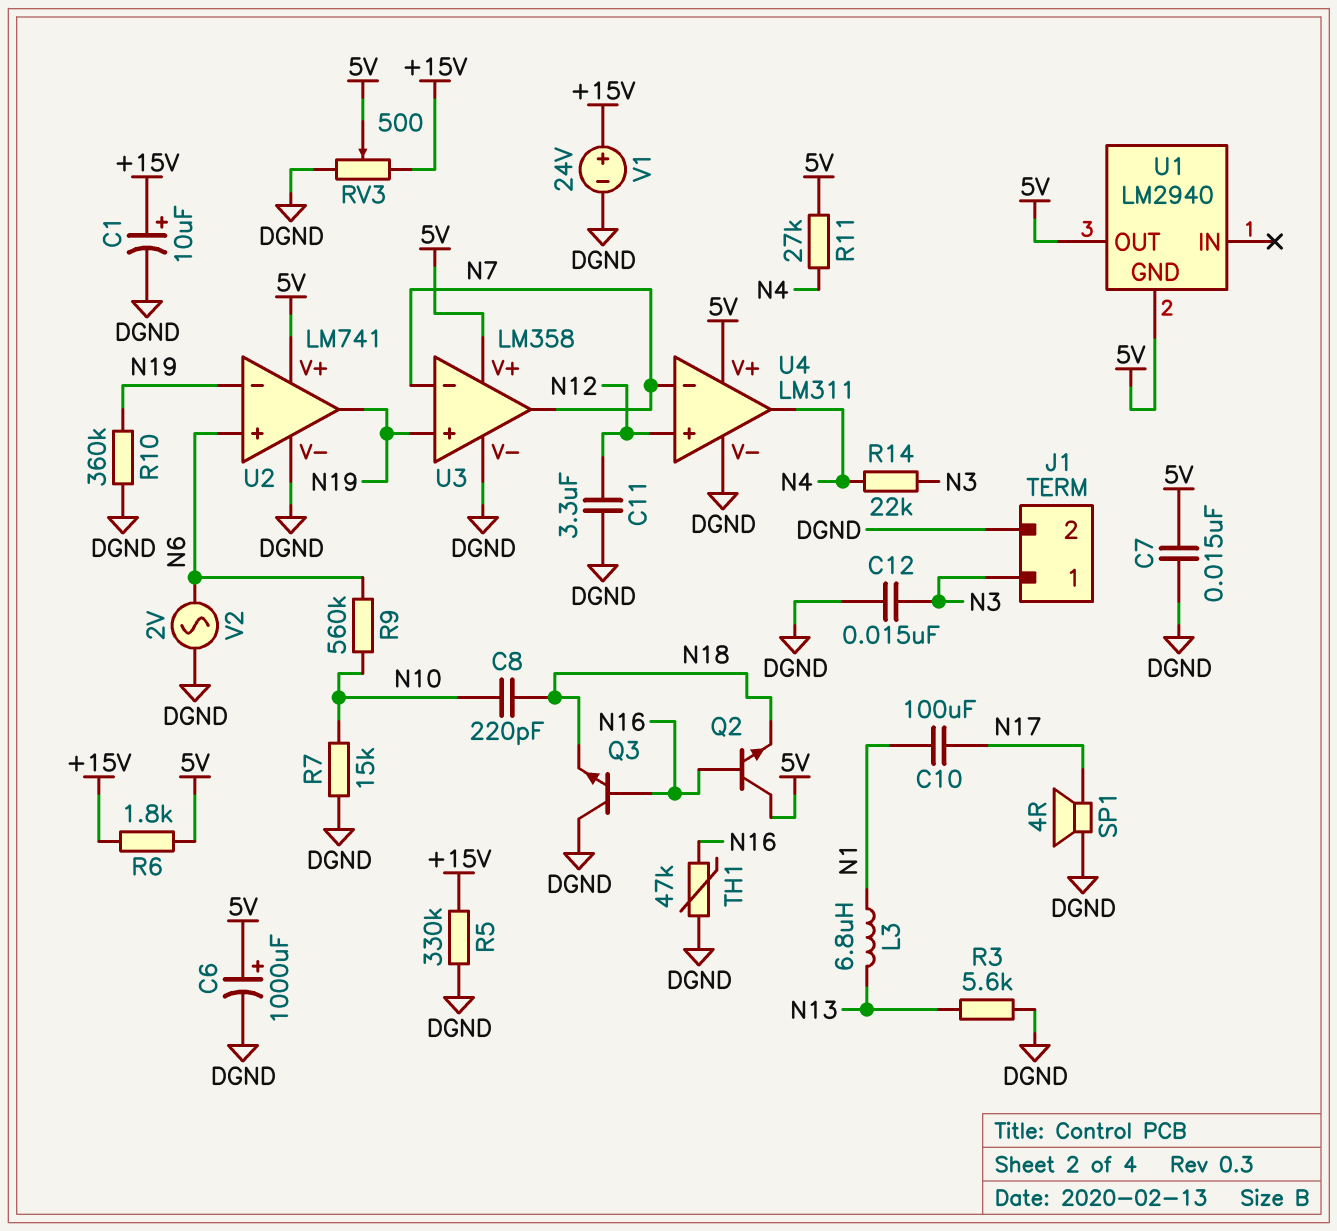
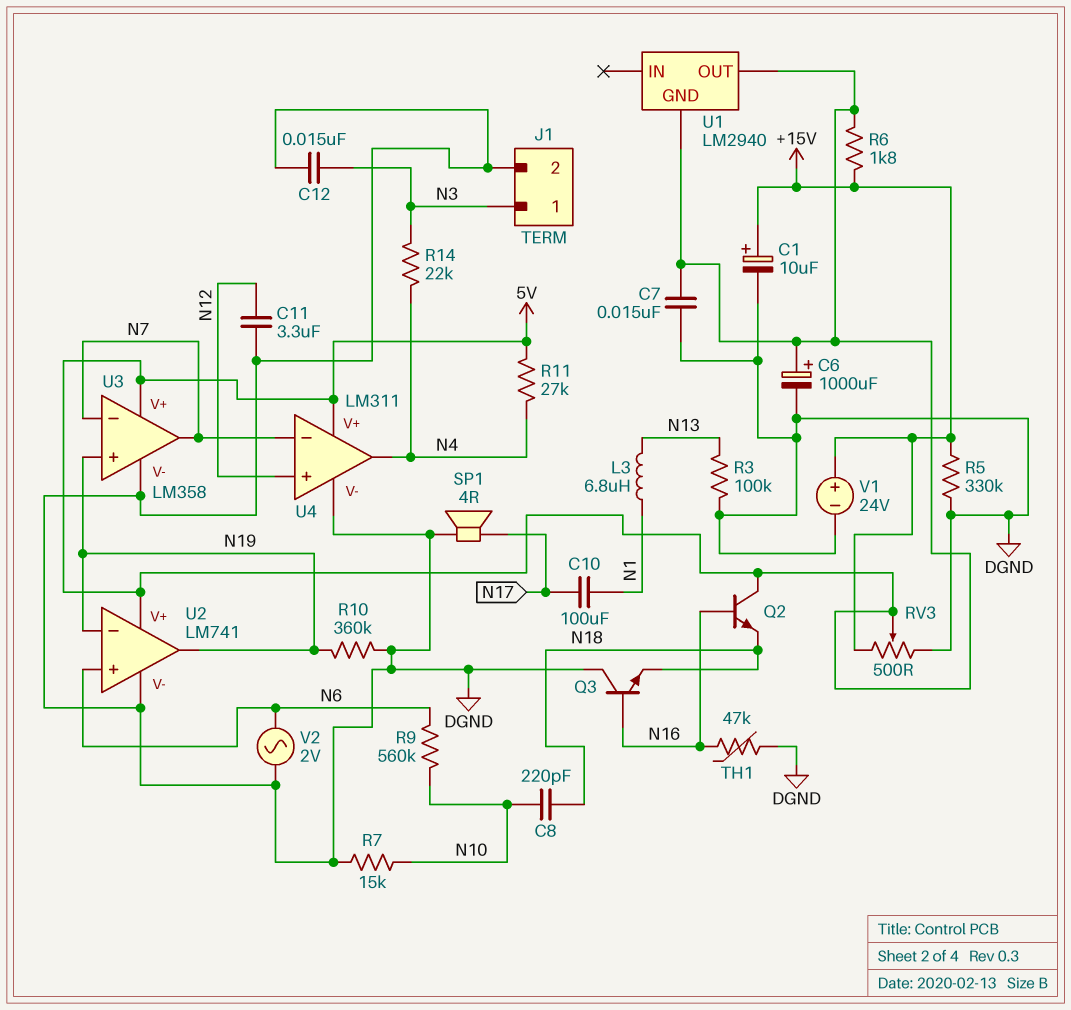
R3: 5.6k (DGND, N13) -> 100k (DGND, N13)

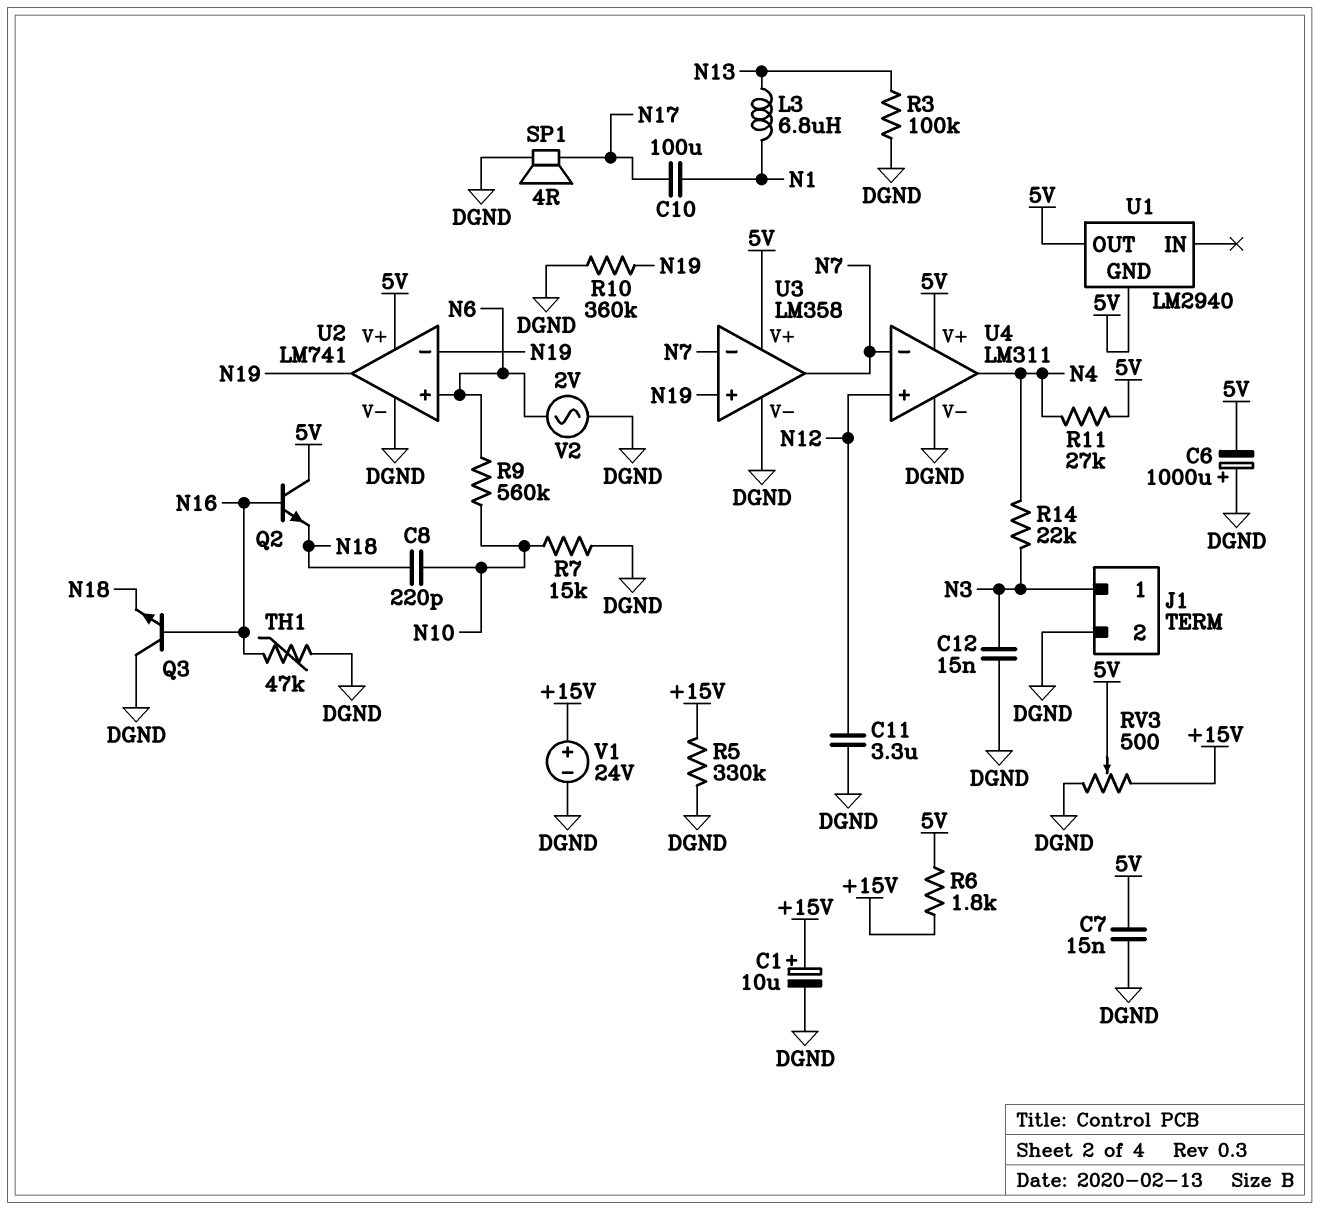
C6: 1000uF (plus 5V, minus DGND) -> 1000uF (plus DGND, minus 5V)

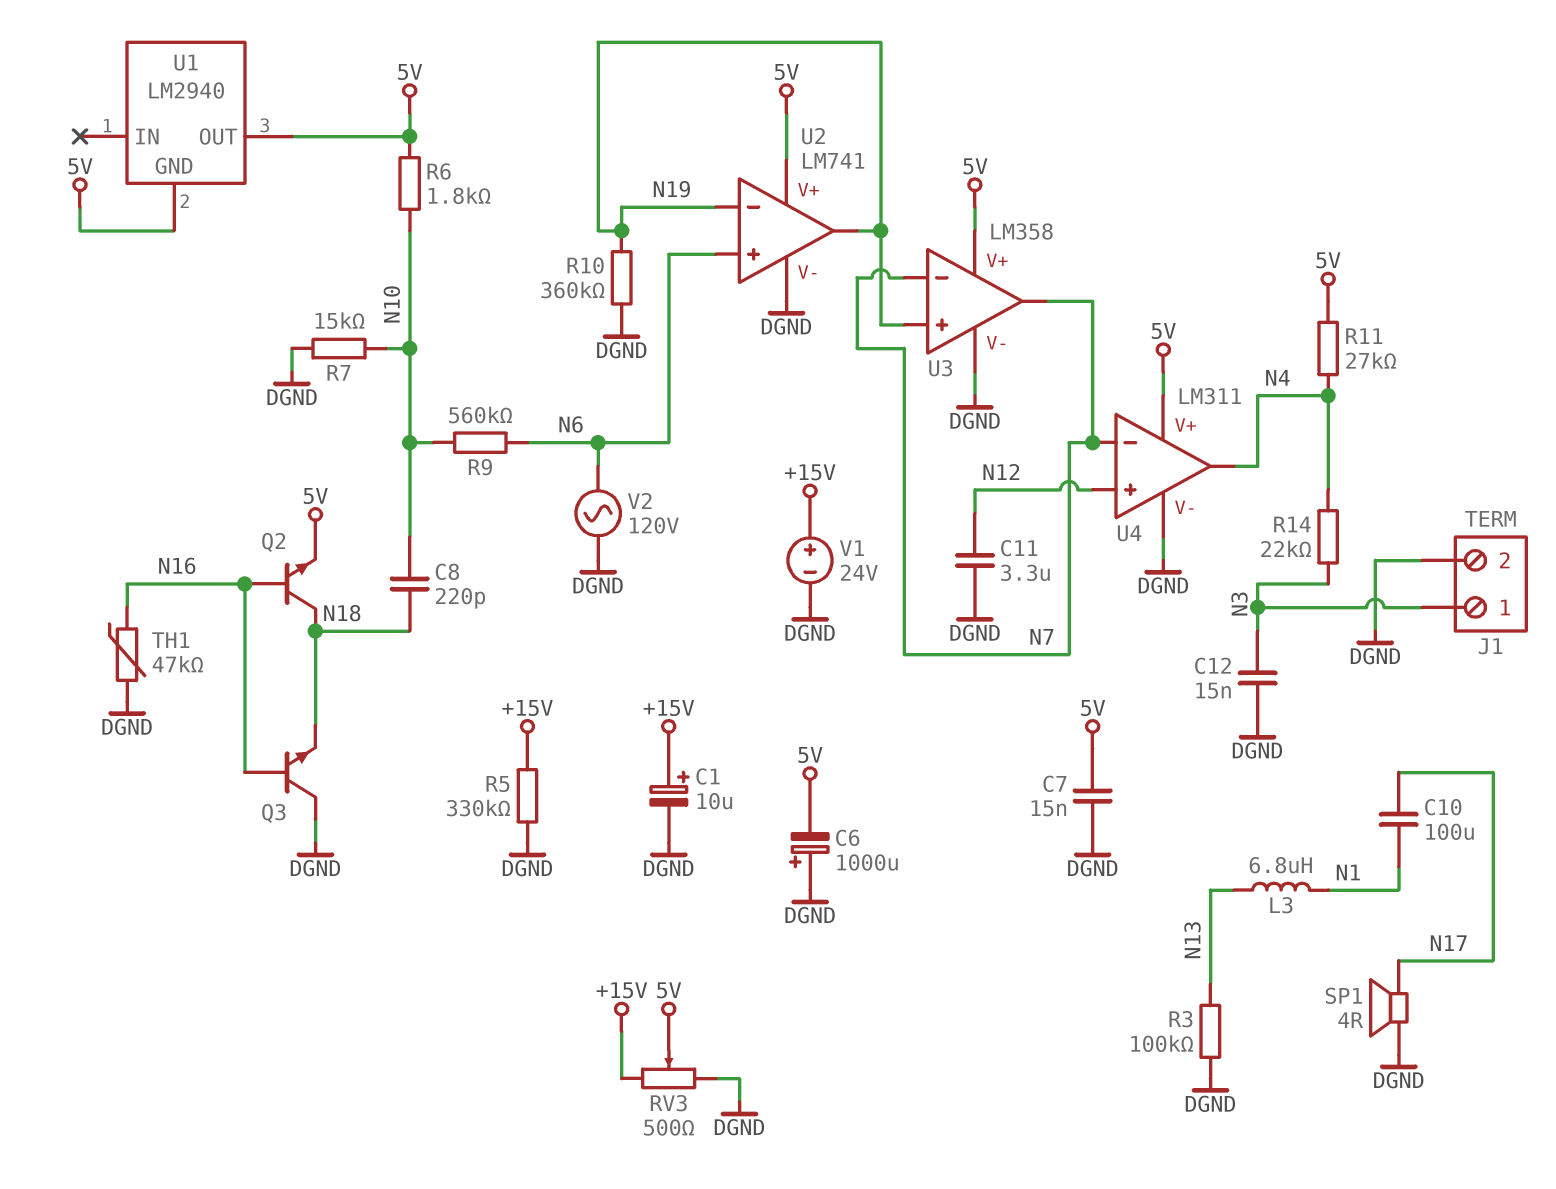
Q2: NPN (B N16, C 5V, E N18) -> NPN (B N16, C N18, E 5V)
R6: 1.8k (+15V, 5V) -> 1.8k (5V, N10)
V2: AC 2V (DGND, N6) -> AC 120V (DGND, N6)

